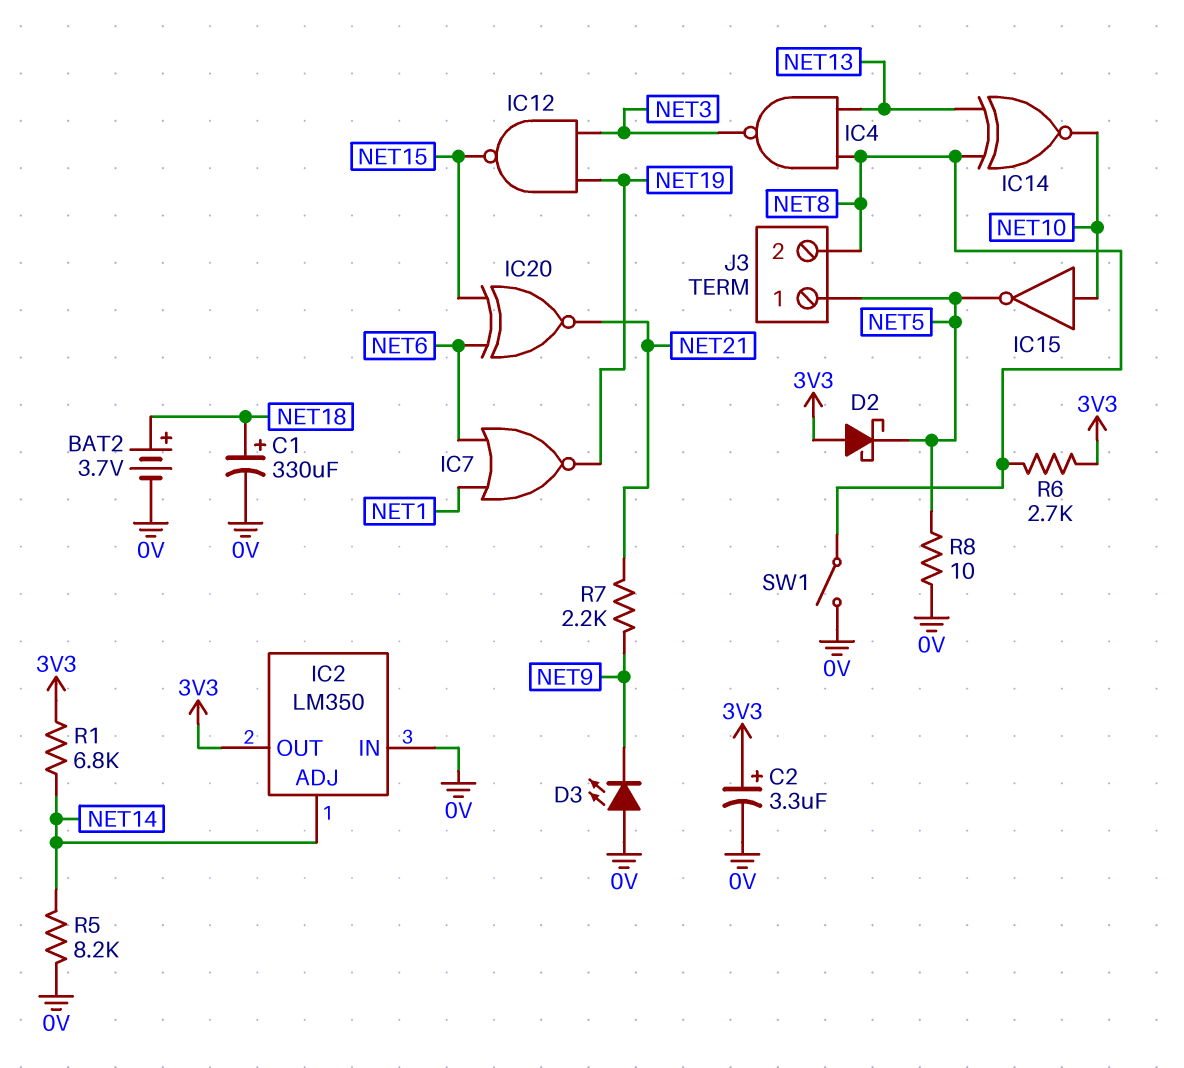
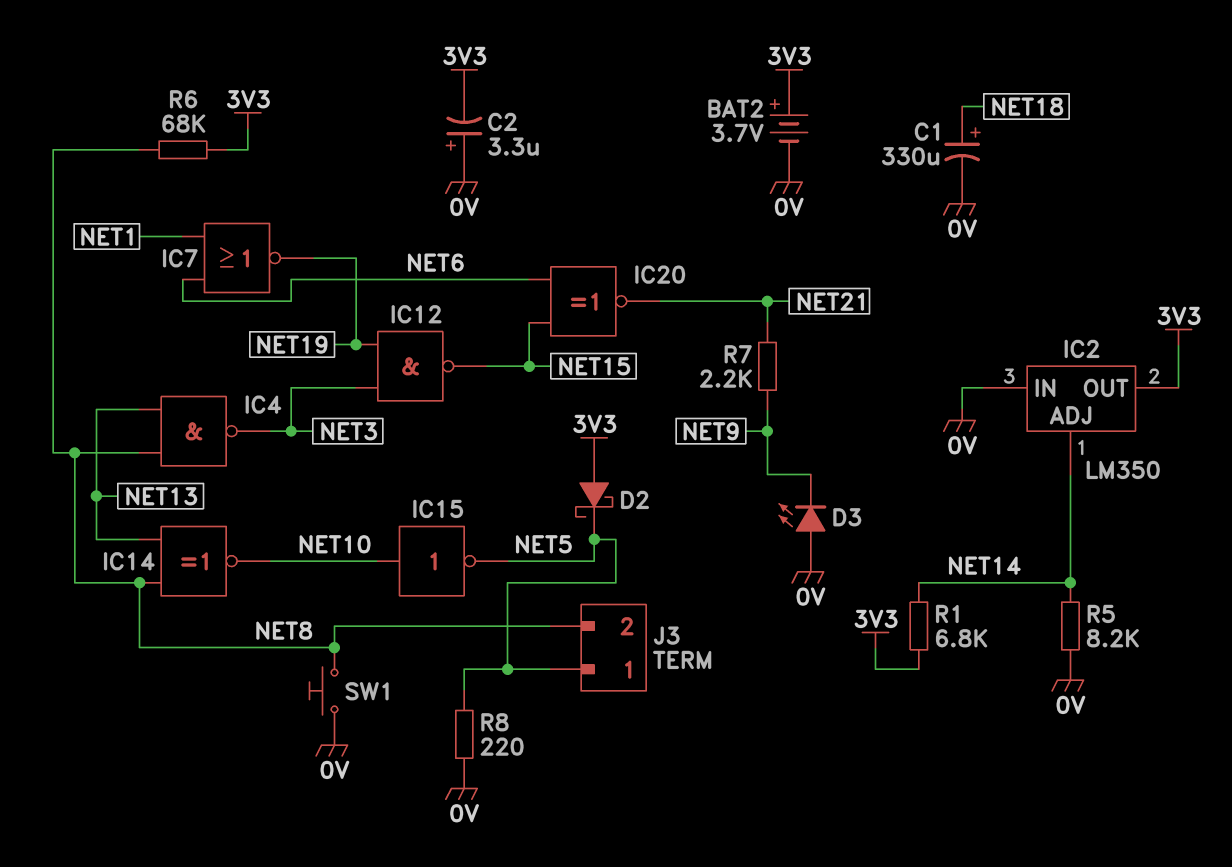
BAT2: 3.7V (plus NET18, minus 0V) -> 3.7V (plus 3V3, minus 0V)
C2: 3.3uF (plus 3V3, minus 0V) -> 3.3uF (plus 0V, minus 3V3)
R6: 2.7k (3V3, NET8) -> 68k (3V3, NET8)
R8: 10 (0V, NET5) -> 220 (0V, NET5)
SW1: switch (0V, NET8) -> button (0V, NET8)

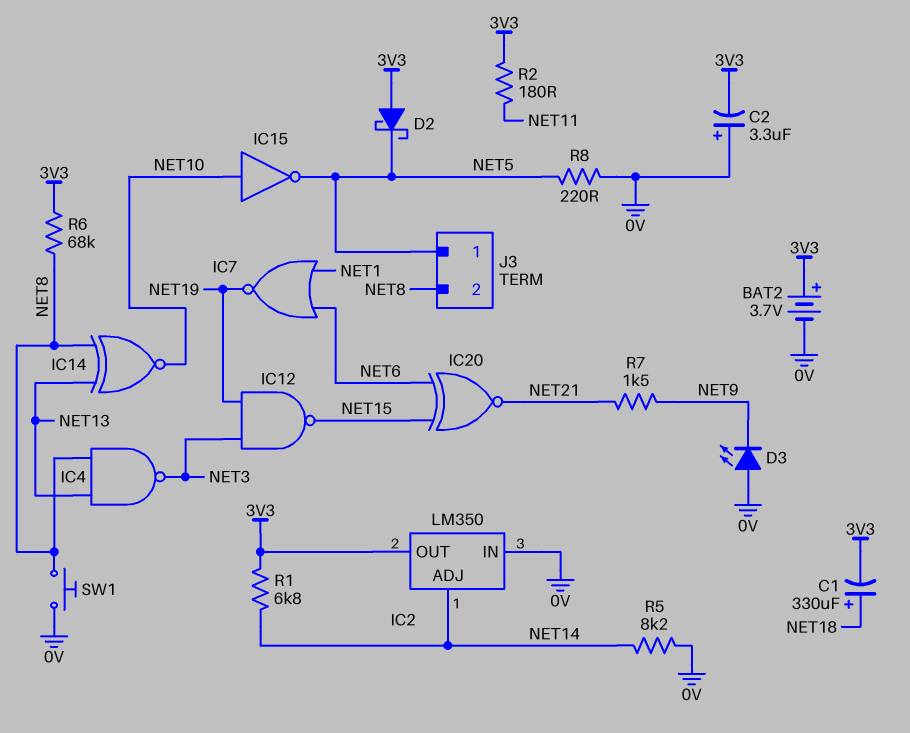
C1: 330uF (plus NET18, minus 0V) -> 330uF (plus NET18, minus 3V3)
R2: none -> 180 (3V3, NET11)
R7: 2.2k (NET9, NET21) -> 1.5k (NET9, NET21)

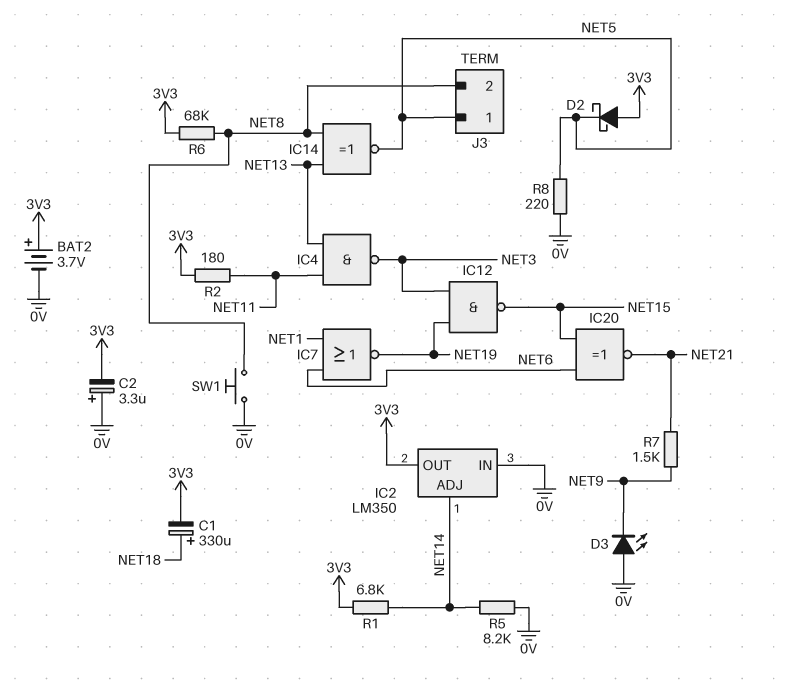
IC4: NAND (in NET8, in NET13, out NET3) -> NAND (in NET11, in NET13, out NET3)
IC14: XNOR (in NET8, in NET13, out NET10) -> XNOR (in NET8, in NET13, out NET5)
IC15: NOT (in NET10, out NET5) -> none

